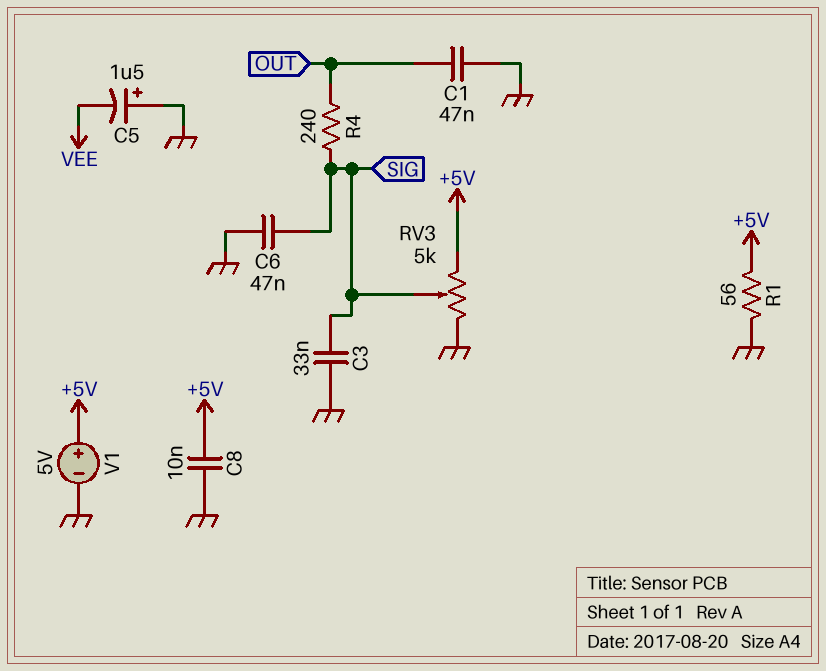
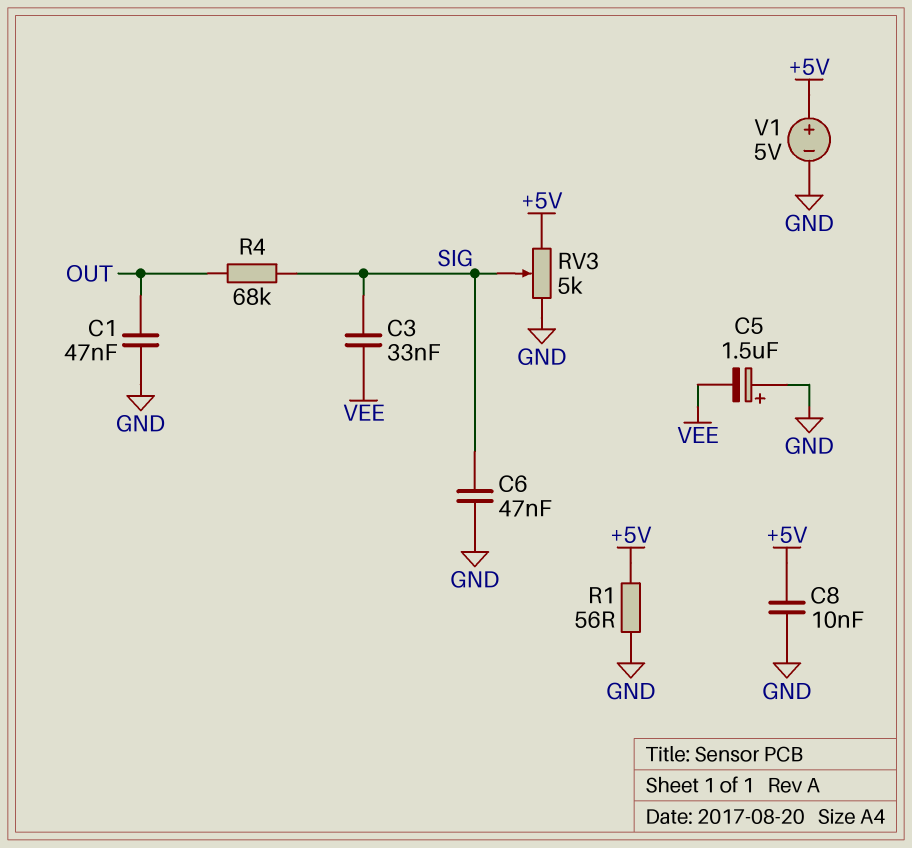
C3: 33nF (GND, SIG) -> 33nF (SIG, VEE)
R4: 240 (OUT, SIG) -> 68k (OUT, SIG)

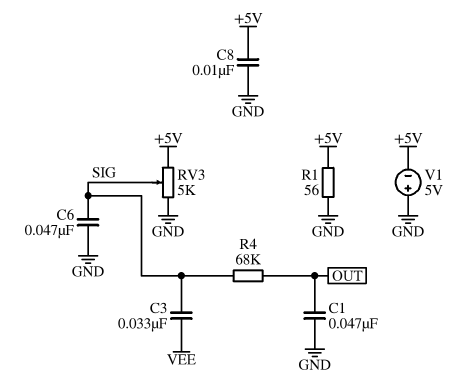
C5: 1.5uF (plus GND, minus VEE) -> none
V1: 5V (plus +5V, minus GND) -> 5V (plus GND, minus +5V)

